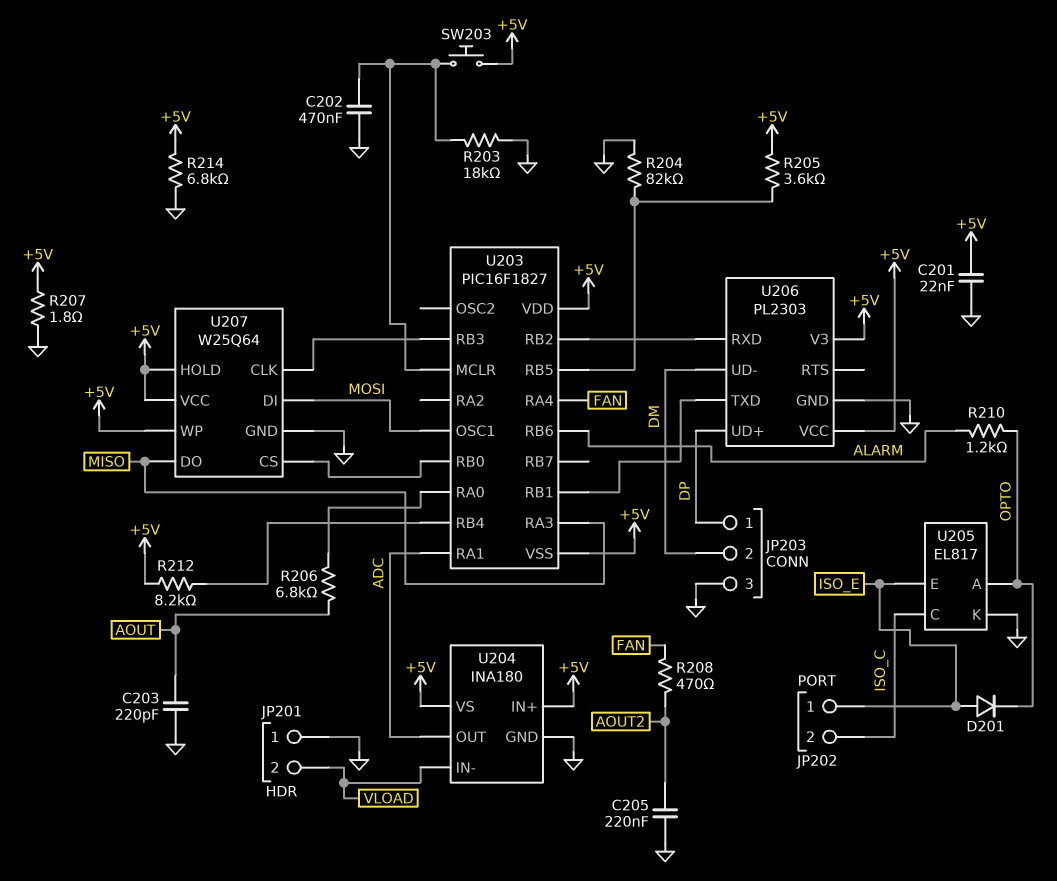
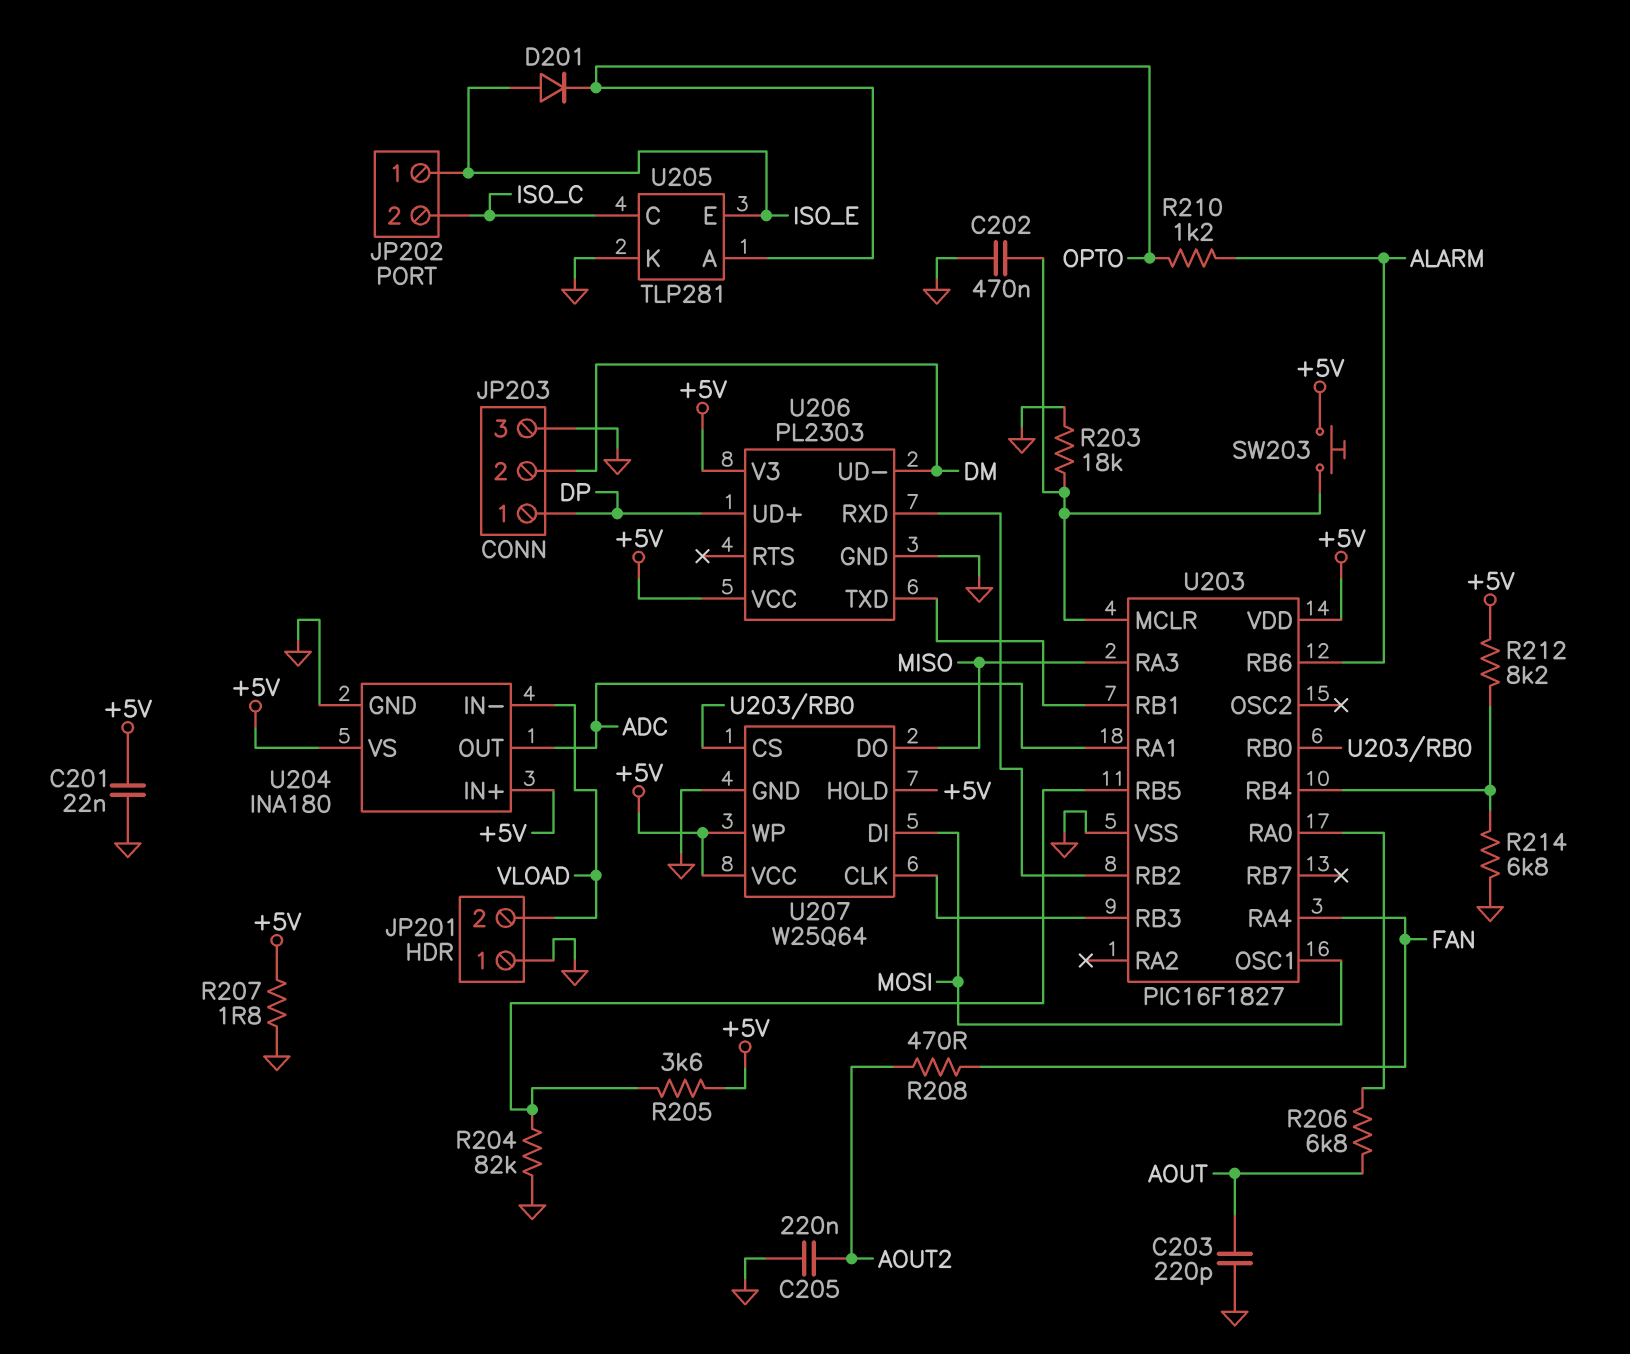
R214: 6.8k (+5V, GND) -> 6.8k (GND, U203/RB4)
U203 pin VSS: +5V -> GND
U205: EL817 -> TLP281

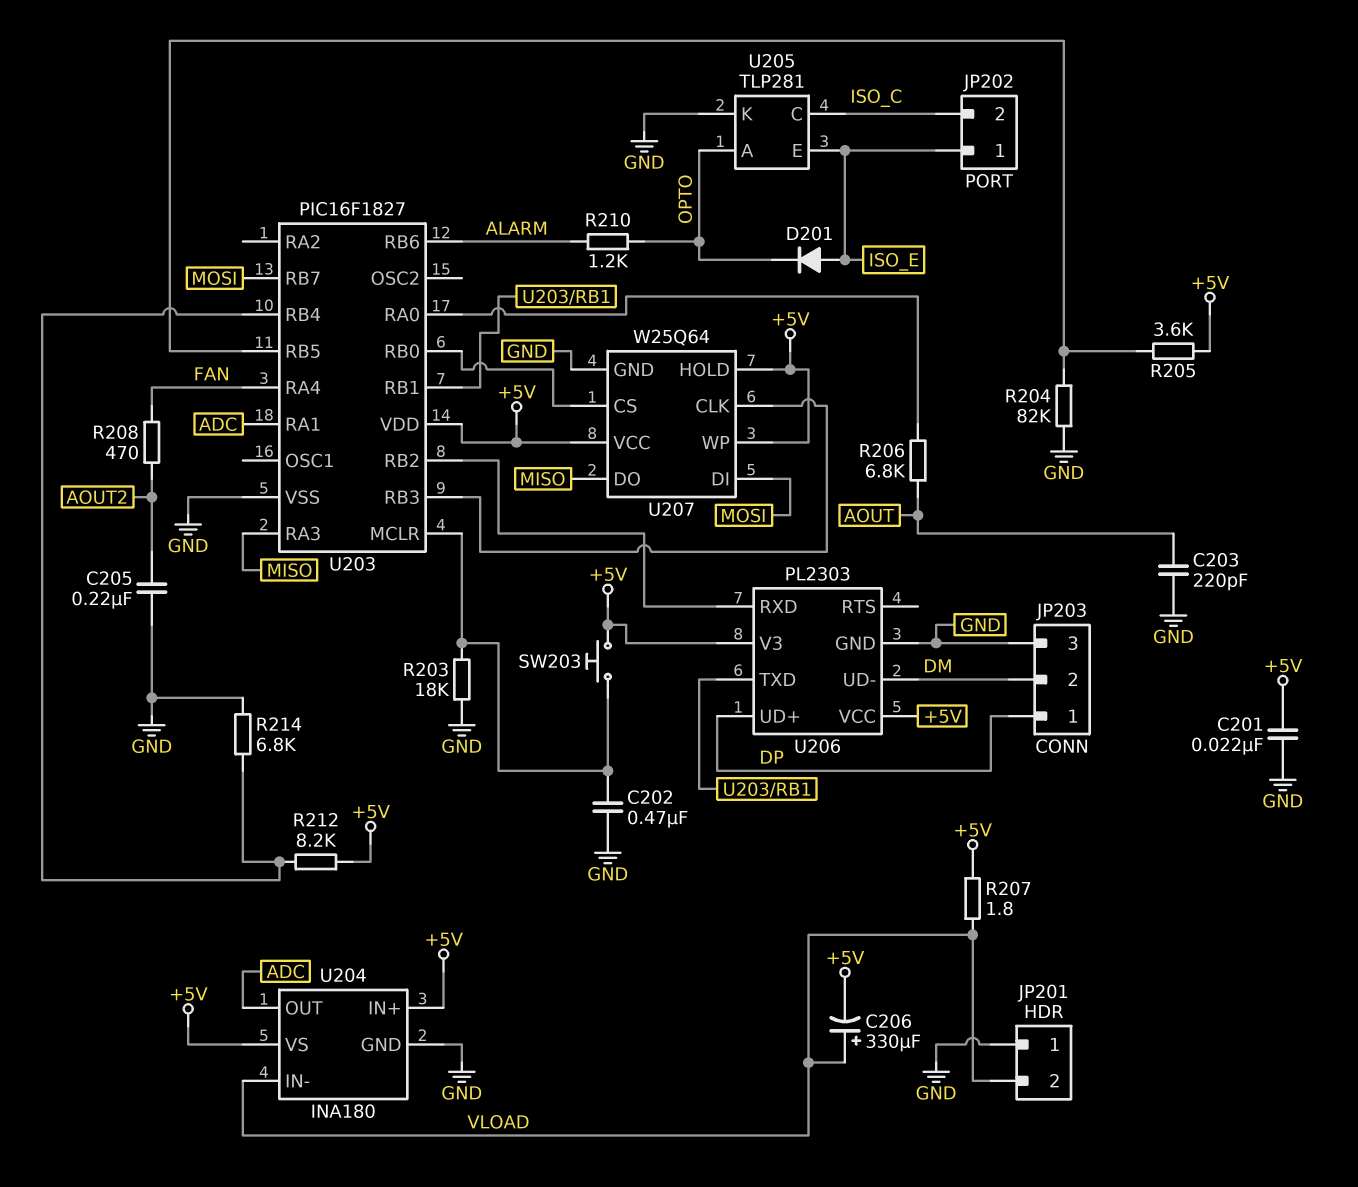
C206: none -> 330uF (plus VLOAD, minus +5V)
R207: 1.8 (+5V, GND) -> 1.8 (+5V, VLOAD)
U203 pin OSC1: MOSI -> none
U203 pin RB7: none -> MOSI

